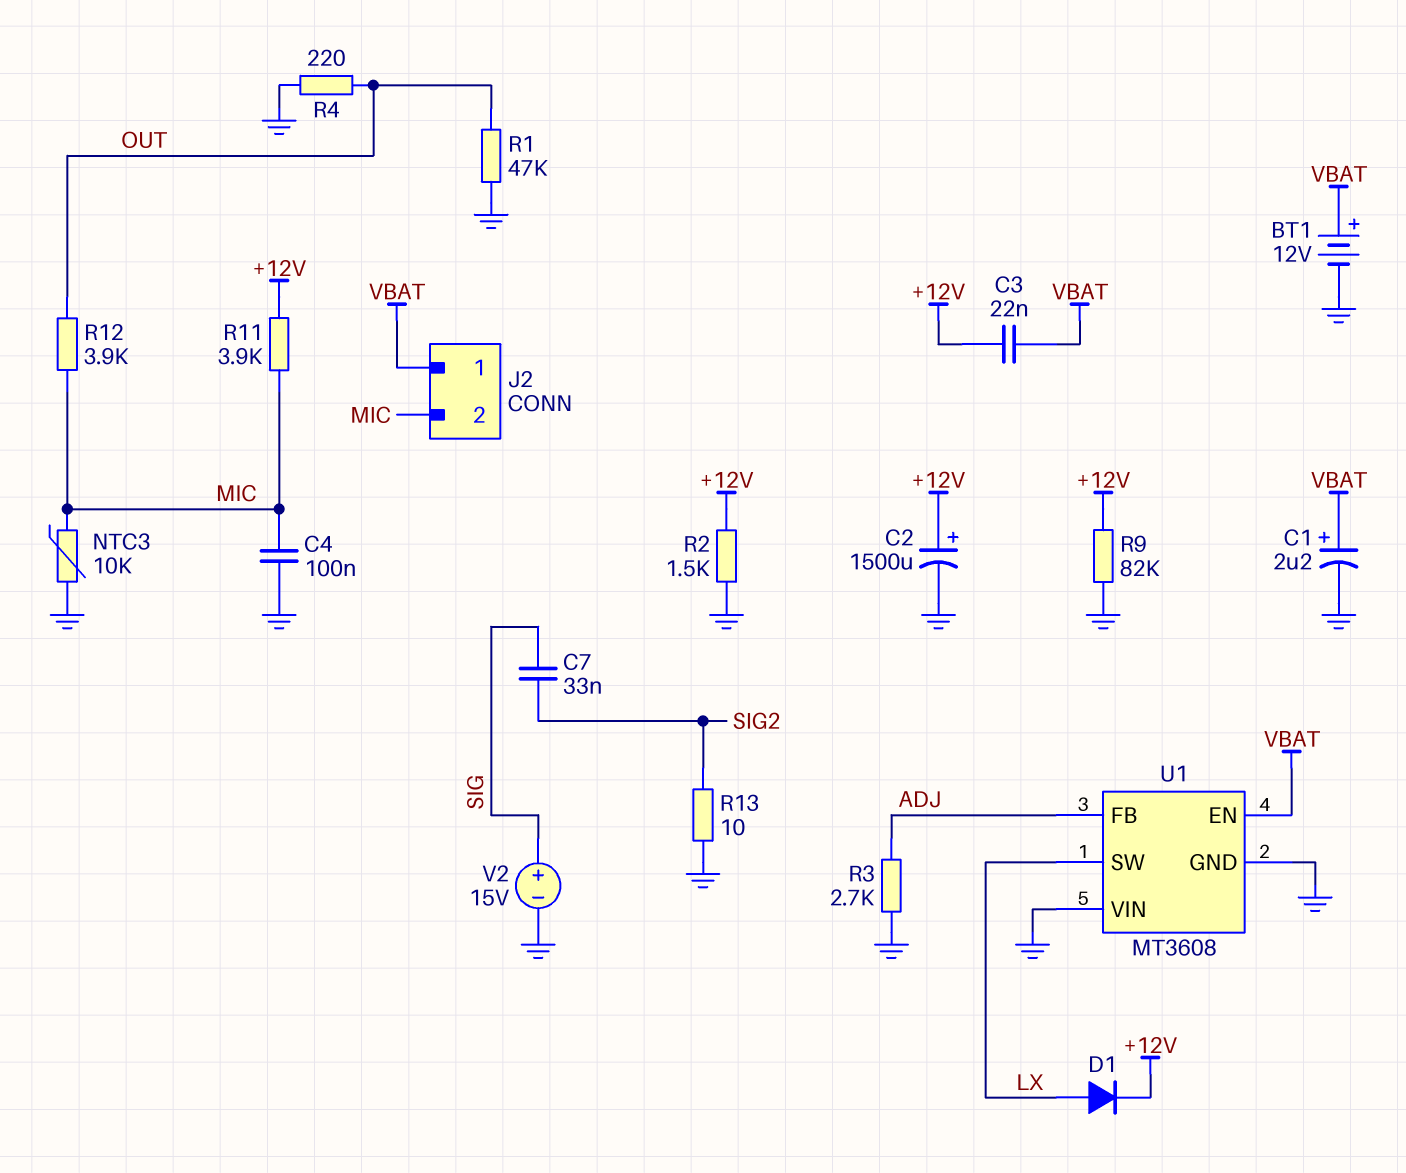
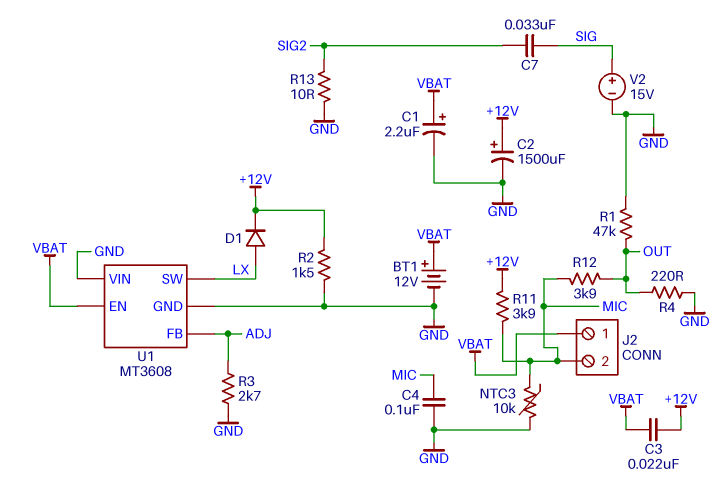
R9: 82k (+12V, GND) -> none

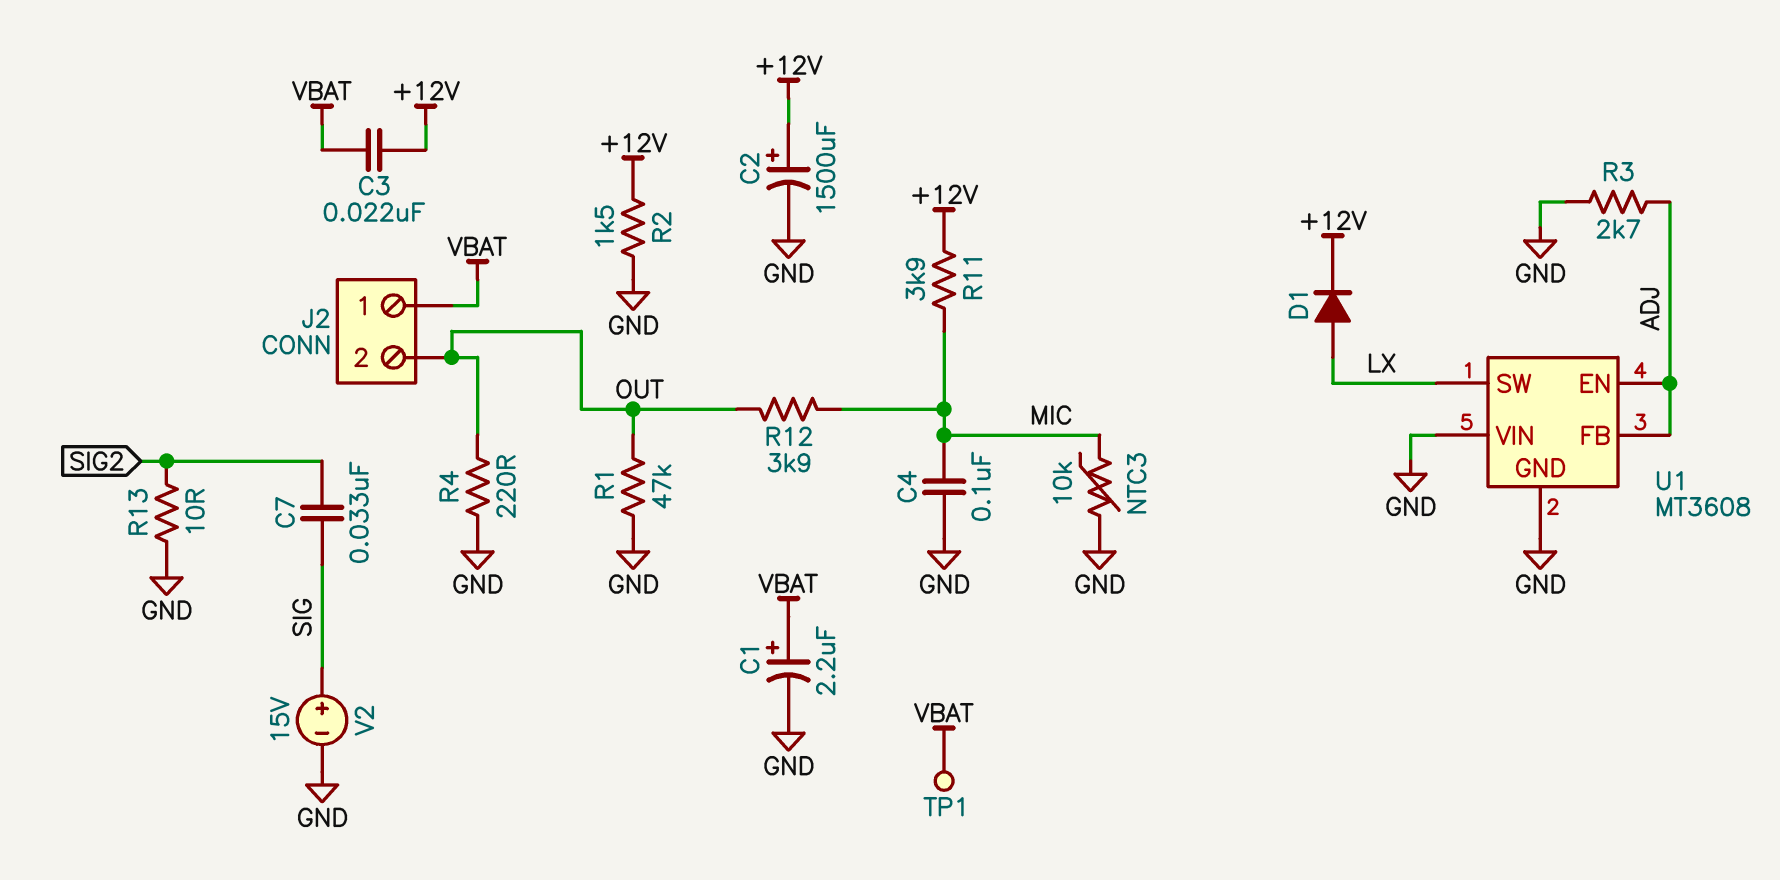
BT1: 12V (plus VBAT, minus GND) -> none
J2 pin 2: MIC -> OUT
TP1: none -> test point (VBAT)
U1 pin EN: VBAT -> ADJ

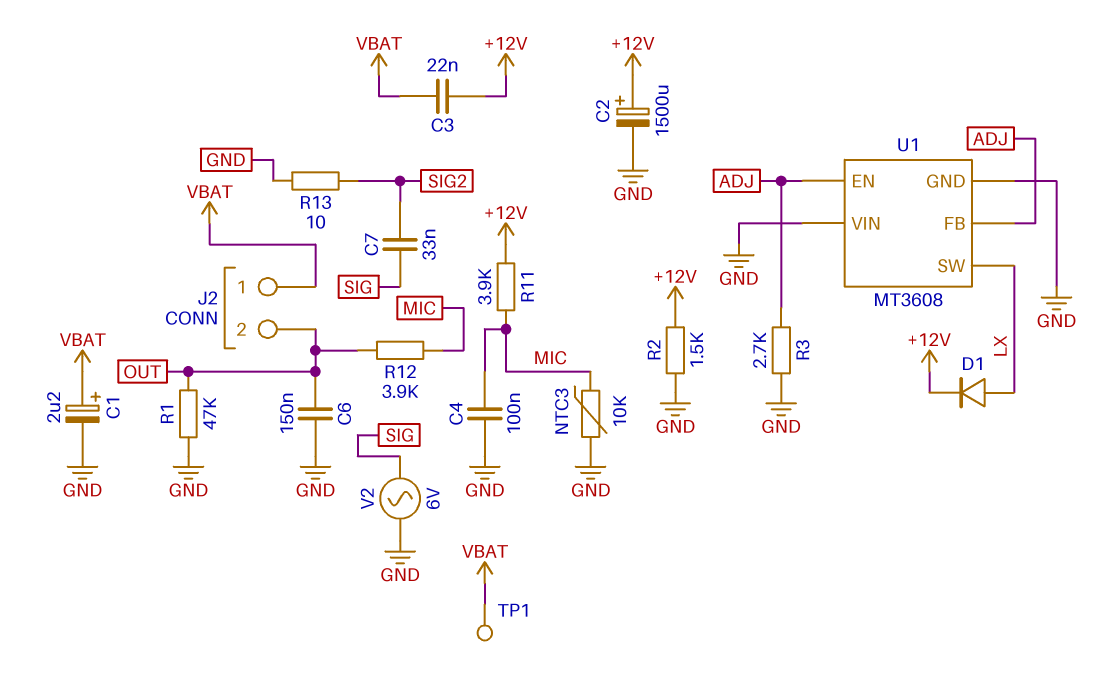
C6: none -> 150nF (GND, OUT)
R4: 220 (GND, OUT) -> none
V2: 15V (plus SIG, minus GND) -> AC 6V (GND, SIG)

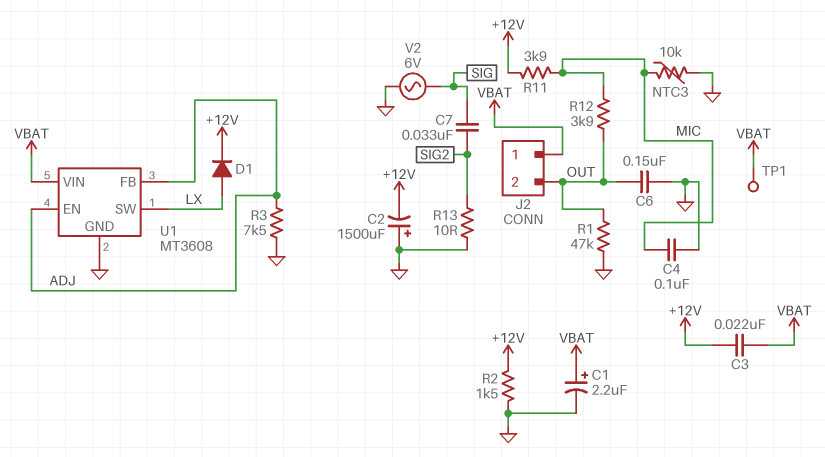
C2: 1500uF (plus +12V, minus GND) -> 1500uF (plus GND, minus +12V)
R3: 2.7k (ADJ, GND) -> 7.5k (ADJ, GND)
U1 pin VIN: GND -> VBAT

